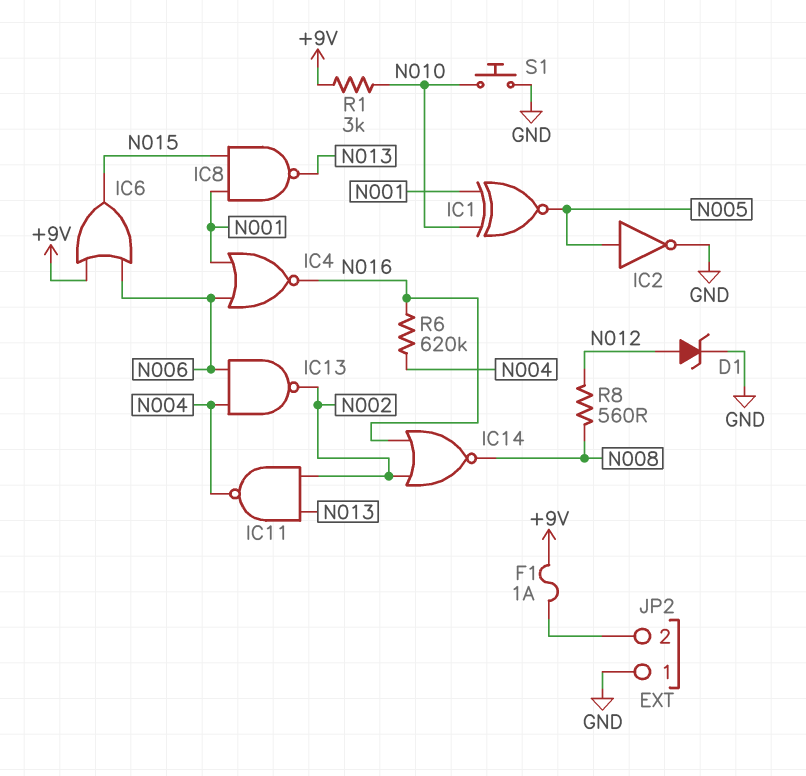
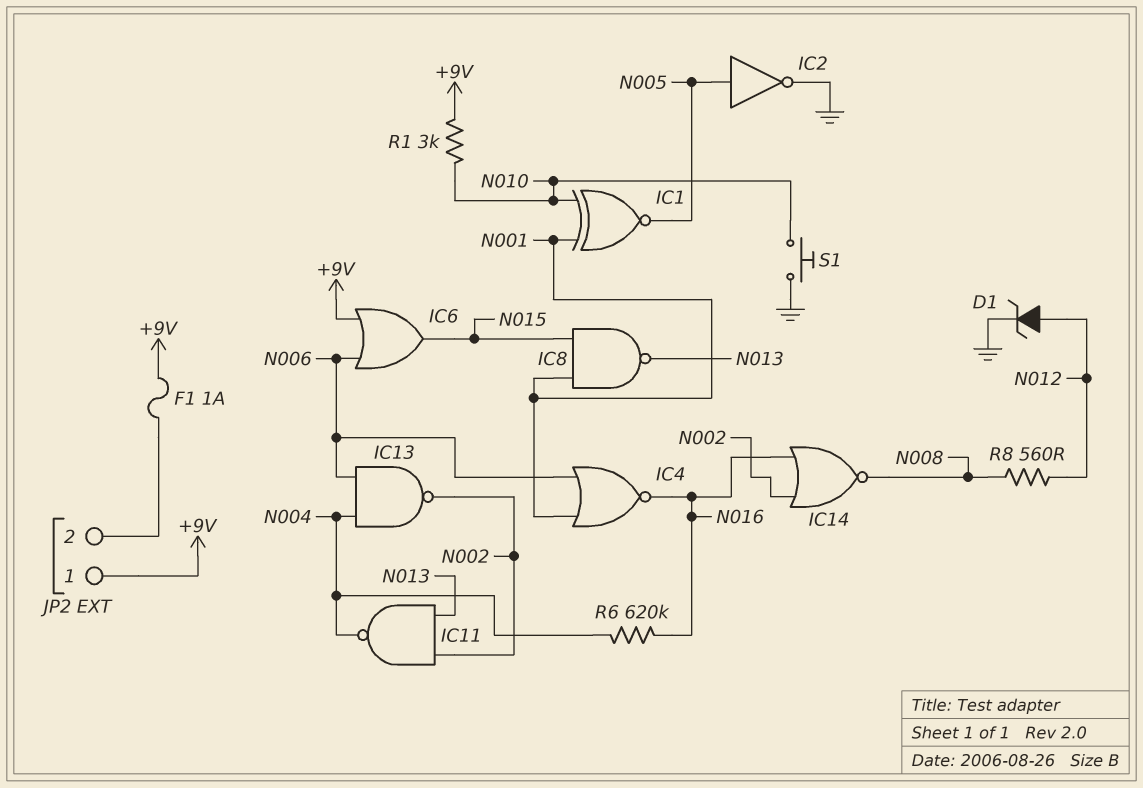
JP2 pin 1: GND -> +9V

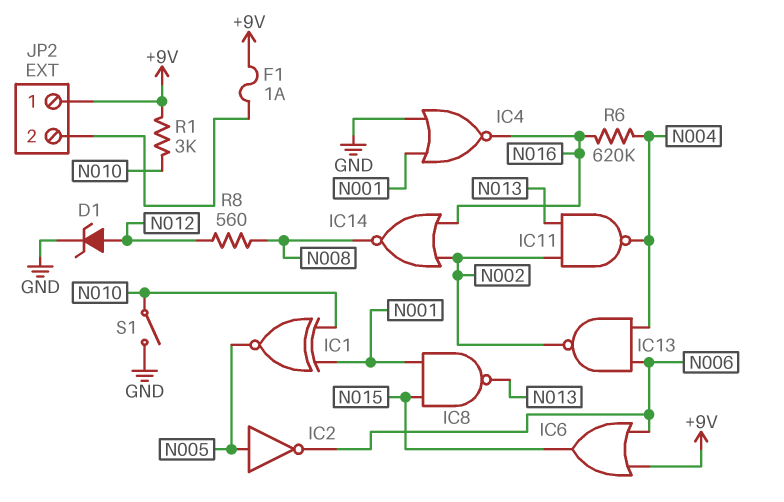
IC2: NOT (in N005, out GND) -> NOT (in N005, out N006)
IC4: NOR (in N001, in N006, out N016) -> NOR (in GND, in N001, out N016)
S1: button (GND, N010) -> switch (GND, N010)

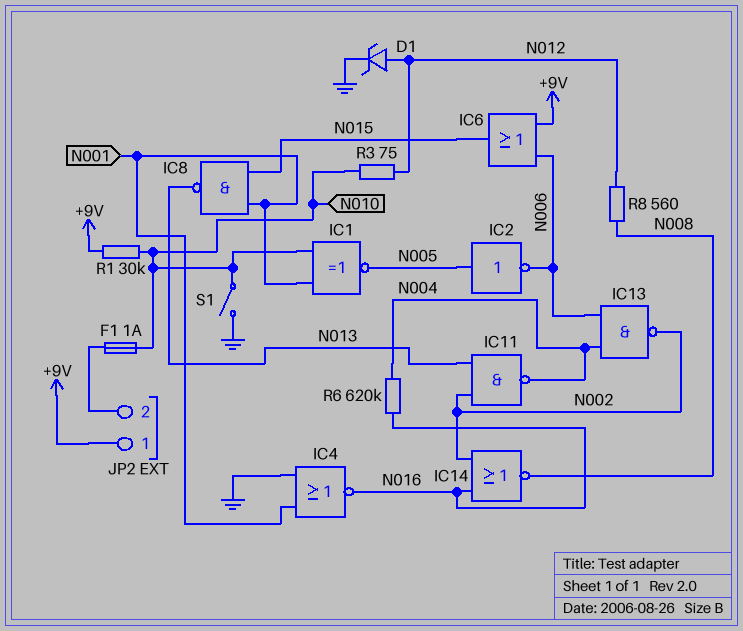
F1: 1A (+9V, JP2/2) -> 1A (JP2/2, N010)
R1: 3k (+9V, N010) -> 30k (+9V, N010)
R3: none -> 75 (N010, N012)

